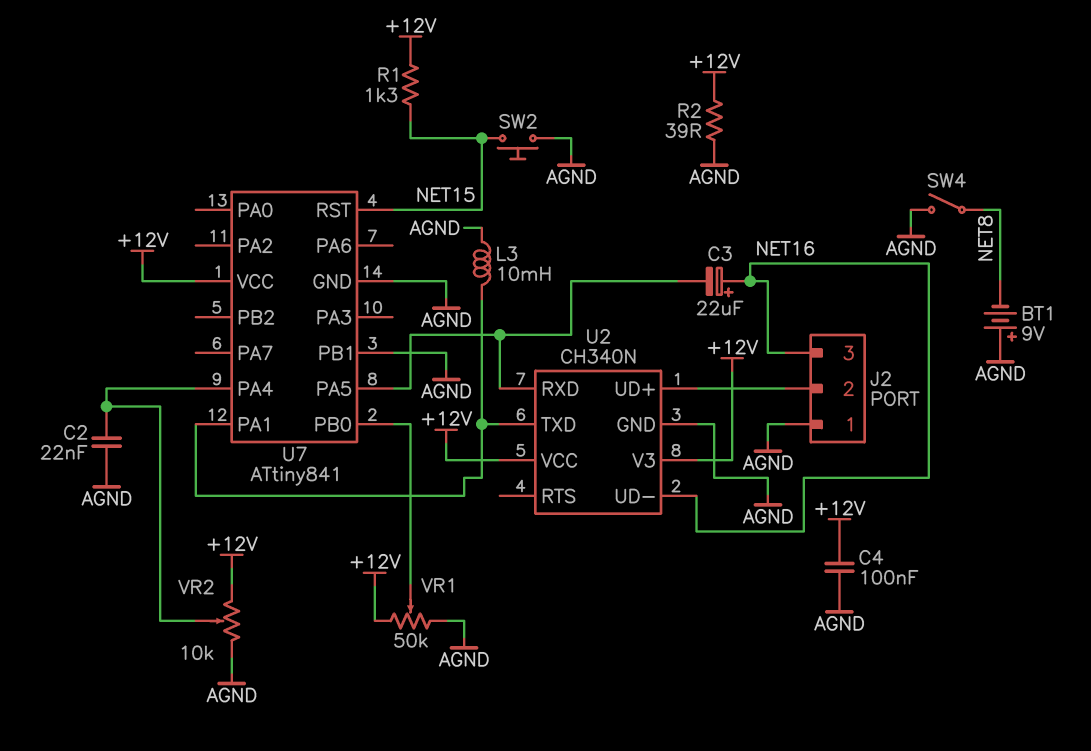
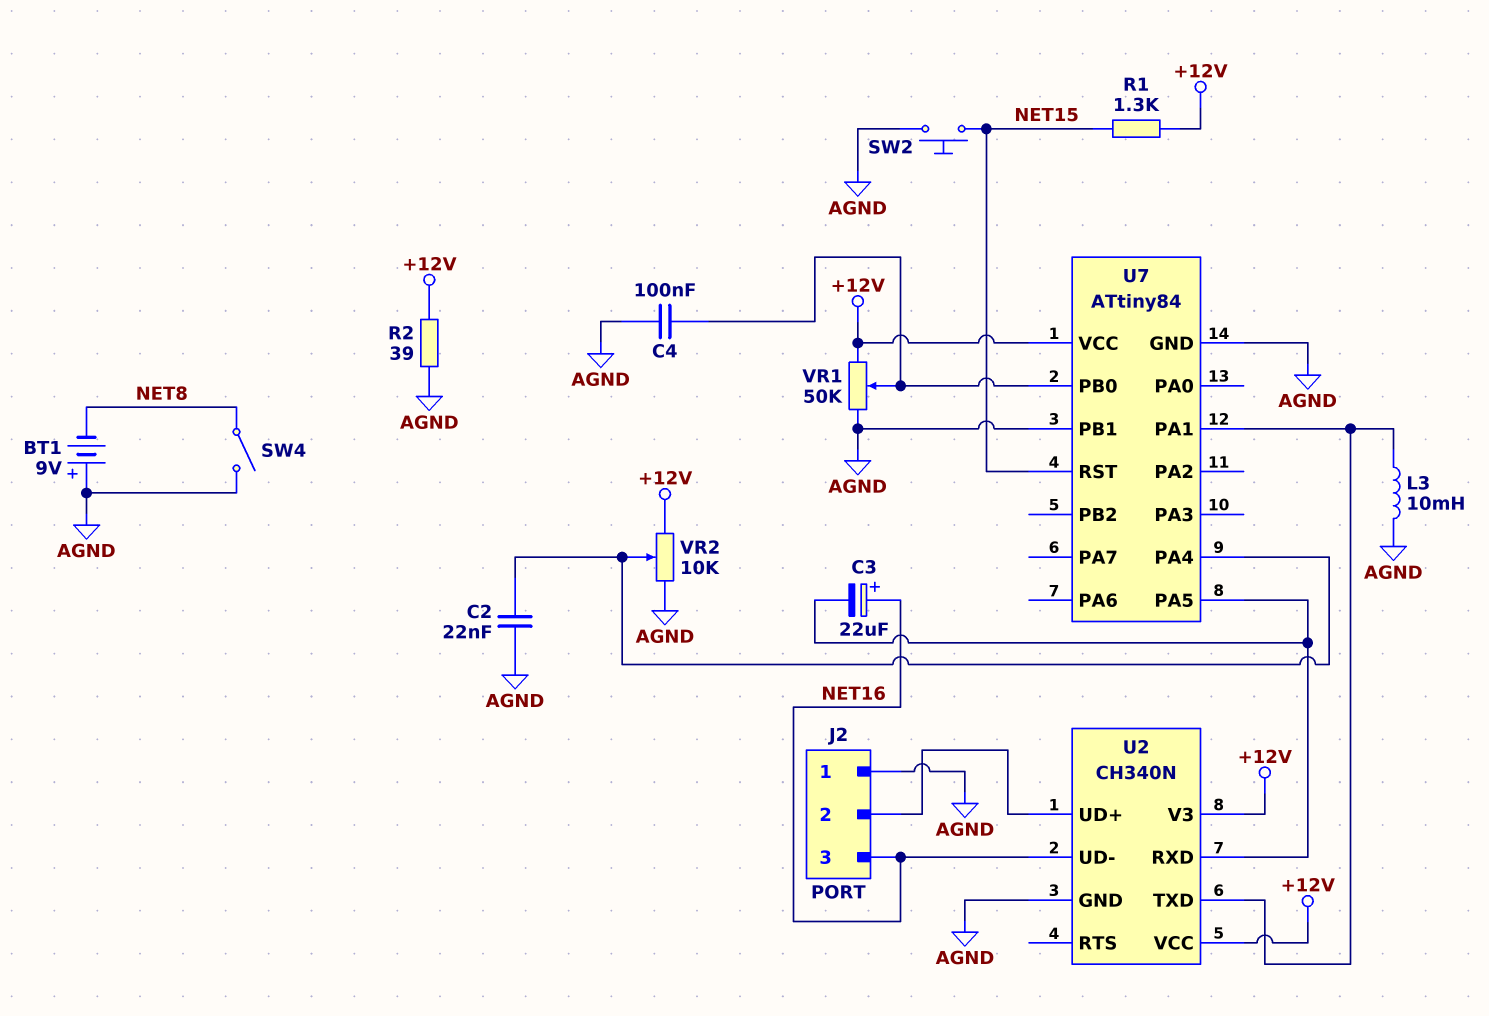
C4: 100nF (+12V, AGND) -> 100nF (AGND, U7/PB0)
U7: ATtiny841 -> ATtiny84

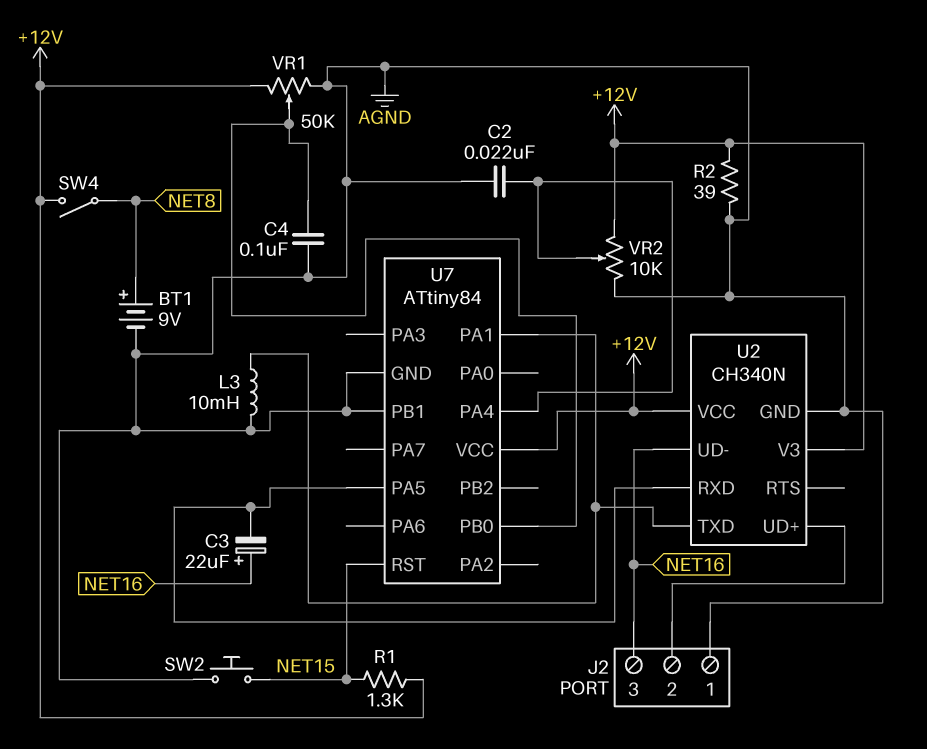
BT1: 9V (plus AGND, minus NET8) -> 9V (plus NET8, minus AGND)
SW4: switch (AGND, NET8) -> switch (+12V, NET8)

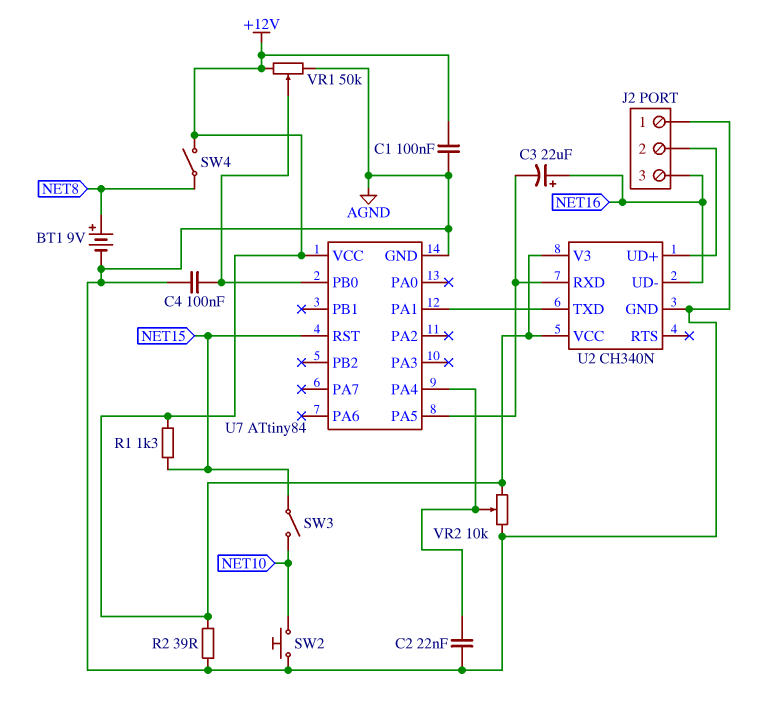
C1: none -> 100nF (+12V, AGND)
L3: 10mH (AGND, U2/TXD) -> none
SW2: button (AGND, NET15) -> button (AGND, NET10)
SW3: none -> switch (NET10, NET15)
U7 pin PB1: AGND -> none

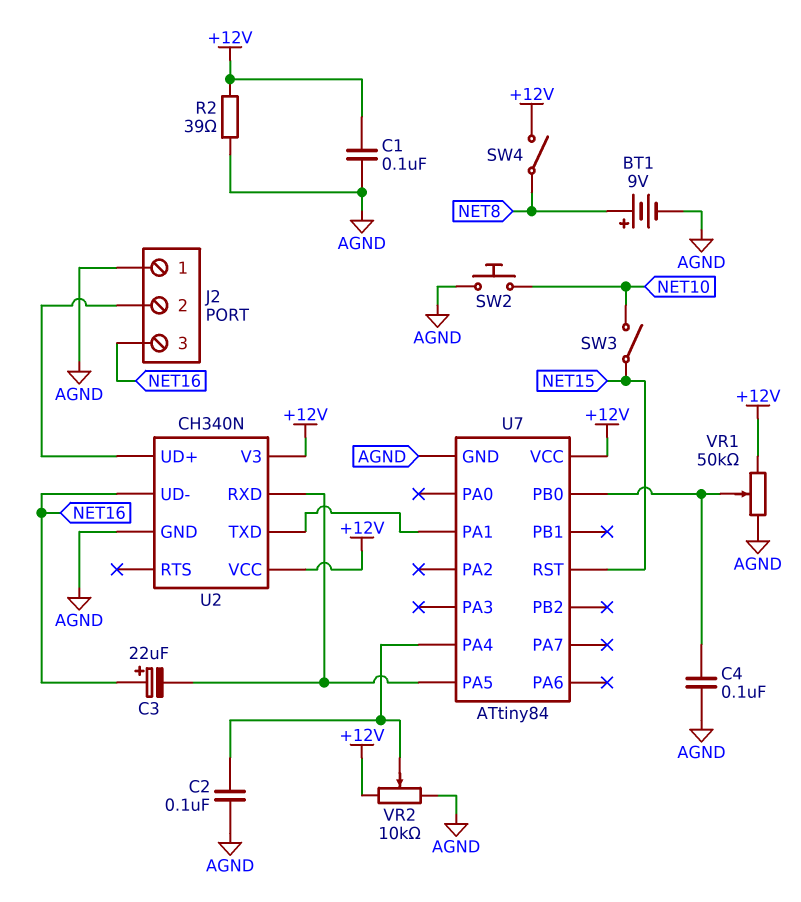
C2: 22nF (AGND, U7/PA4) -> 100nF (AGND, U7/PA4)
R1: 1.3k (+12V, NET15) -> none

